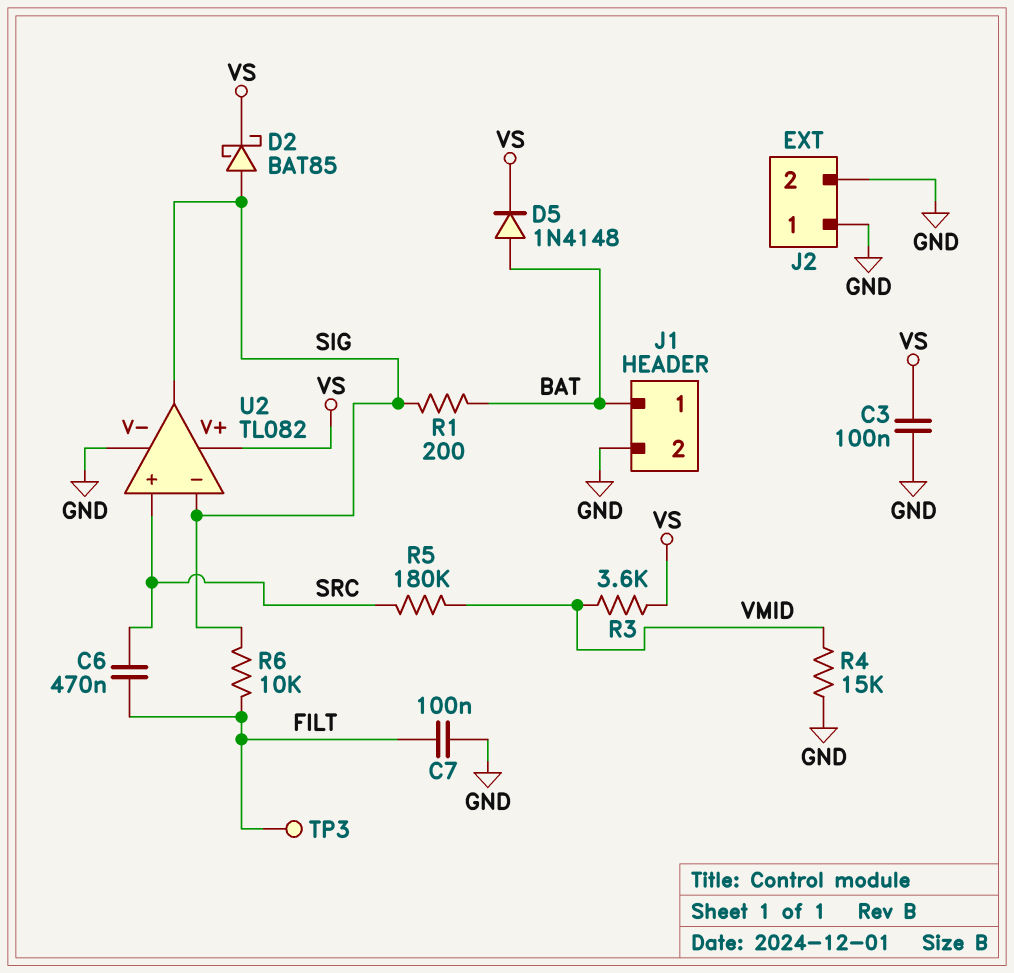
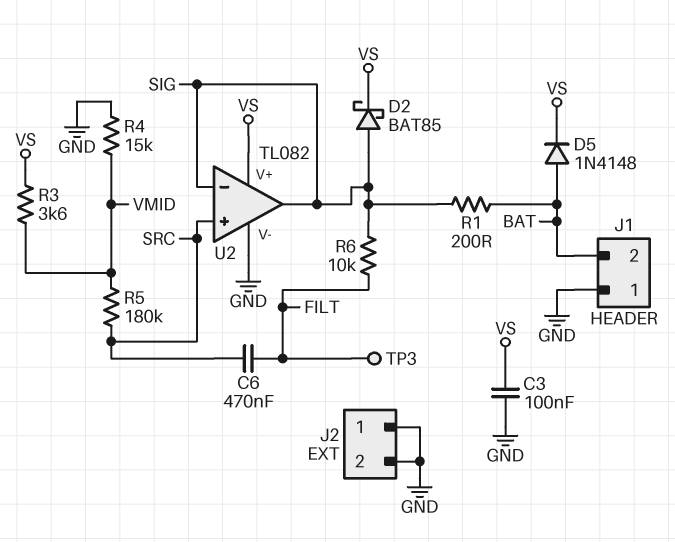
C7: 100nF (FILT, GND) -> none
J1 pin 1: BAT -> GND
J1 pin 2: GND -> BAT

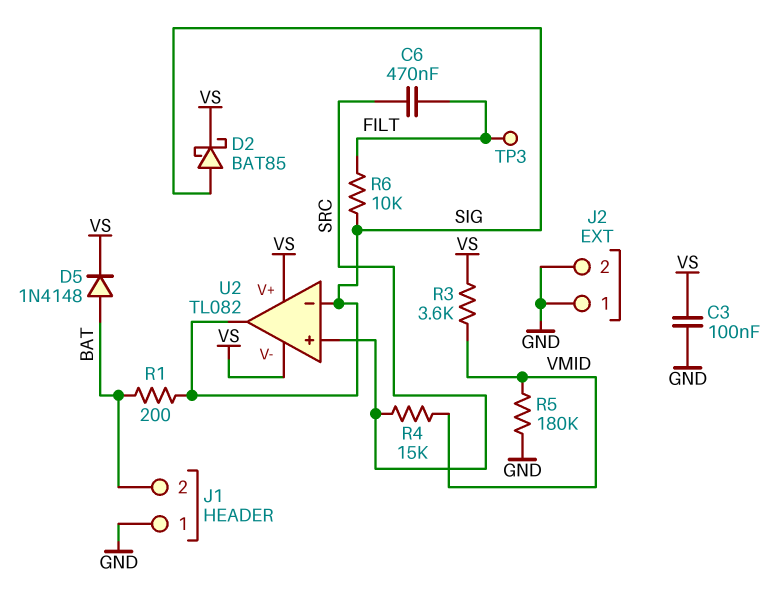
R4: 15k (GND, VMID) -> 15k (SRC, VMID)
R5: 180k (SRC, VMID) -> 180k (GND, VMID)
U2 pin V-: GND -> VS

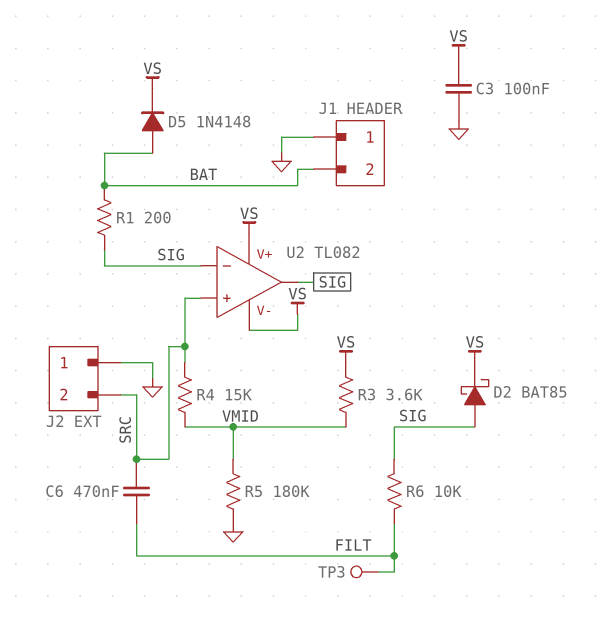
J2 pin 2: GND -> SRC

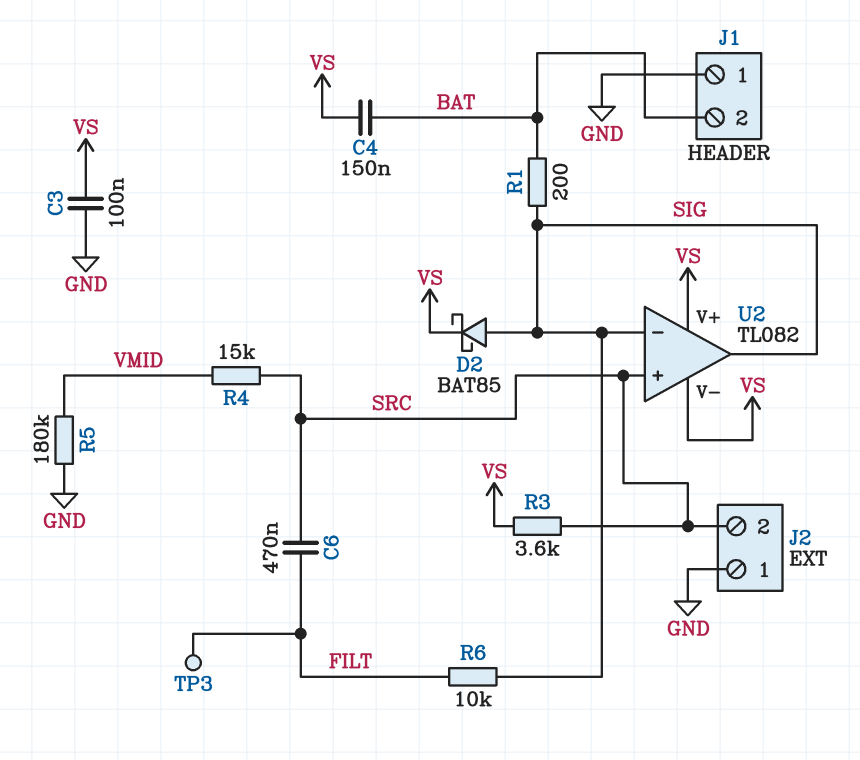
C4: none -> 150nF (BAT, VS)
D5: diode 1N4148 (A BAT, K VS) -> none
R3: 3.6k (VMID, VS) -> 3.6k (SRC, VS)

